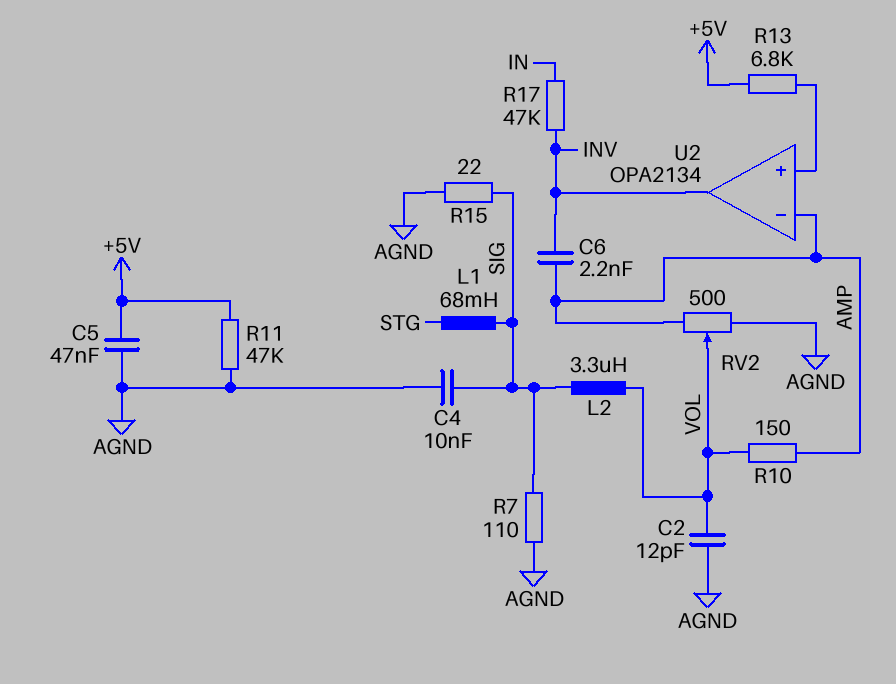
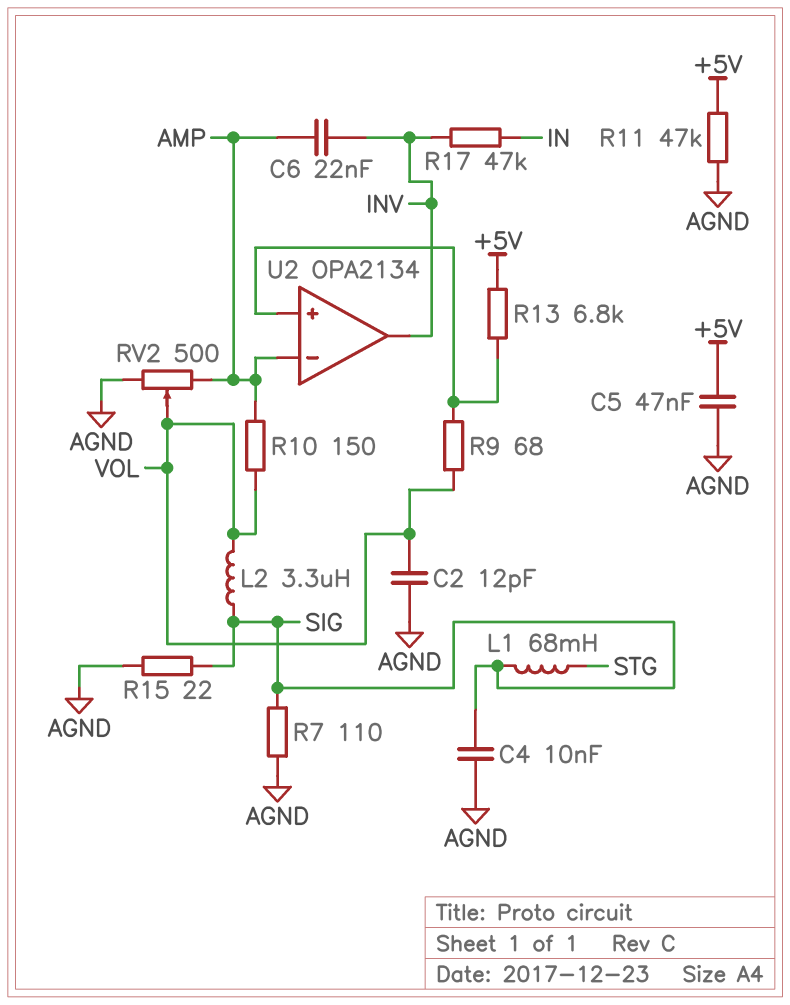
C6: 2.2nF (AMP, INV) -> 22nF (AMP, INV)
R9: none -> 68 (U2/in+, VOL)

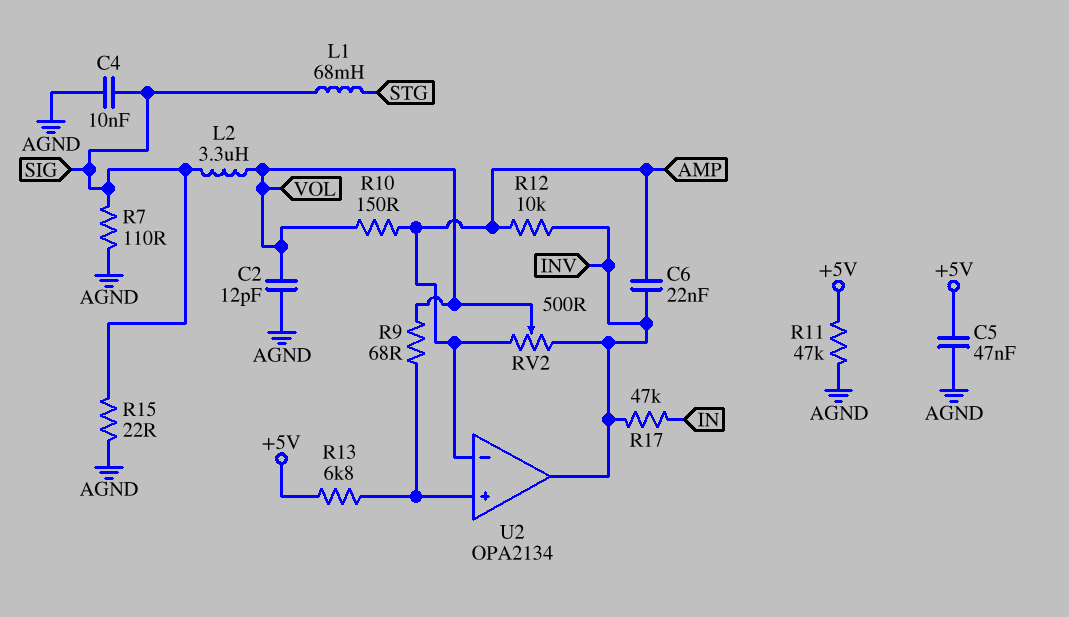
R12: none -> 10k (AMP, INV)
RV2: 500 (AGND, AMP, wiper VOL) -> 500 (AMP, INV, wiper VOL)

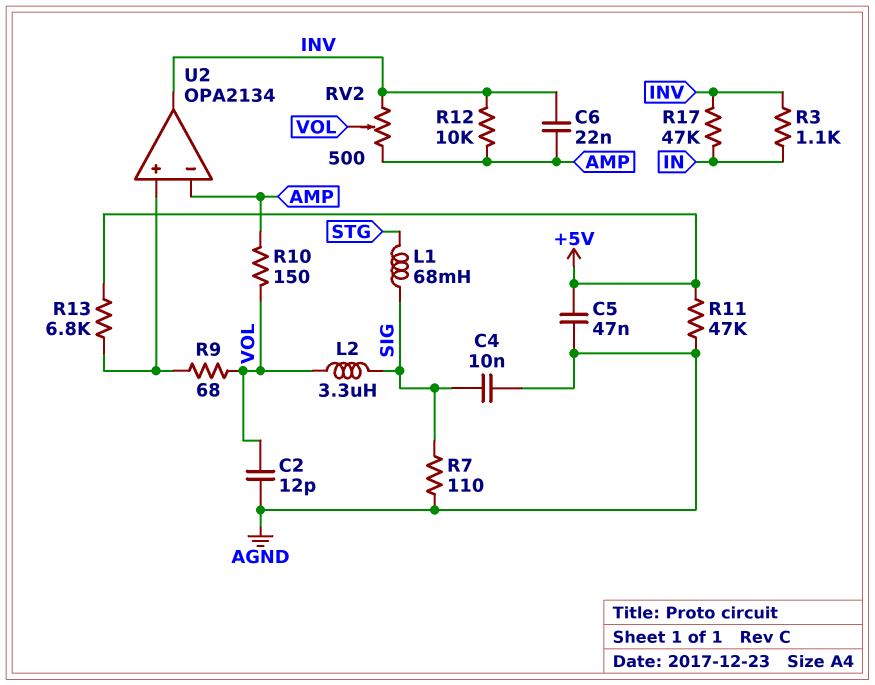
R3: none -> 1.1k (IN, INV)
R15: 22 (AGND, SIG) -> none

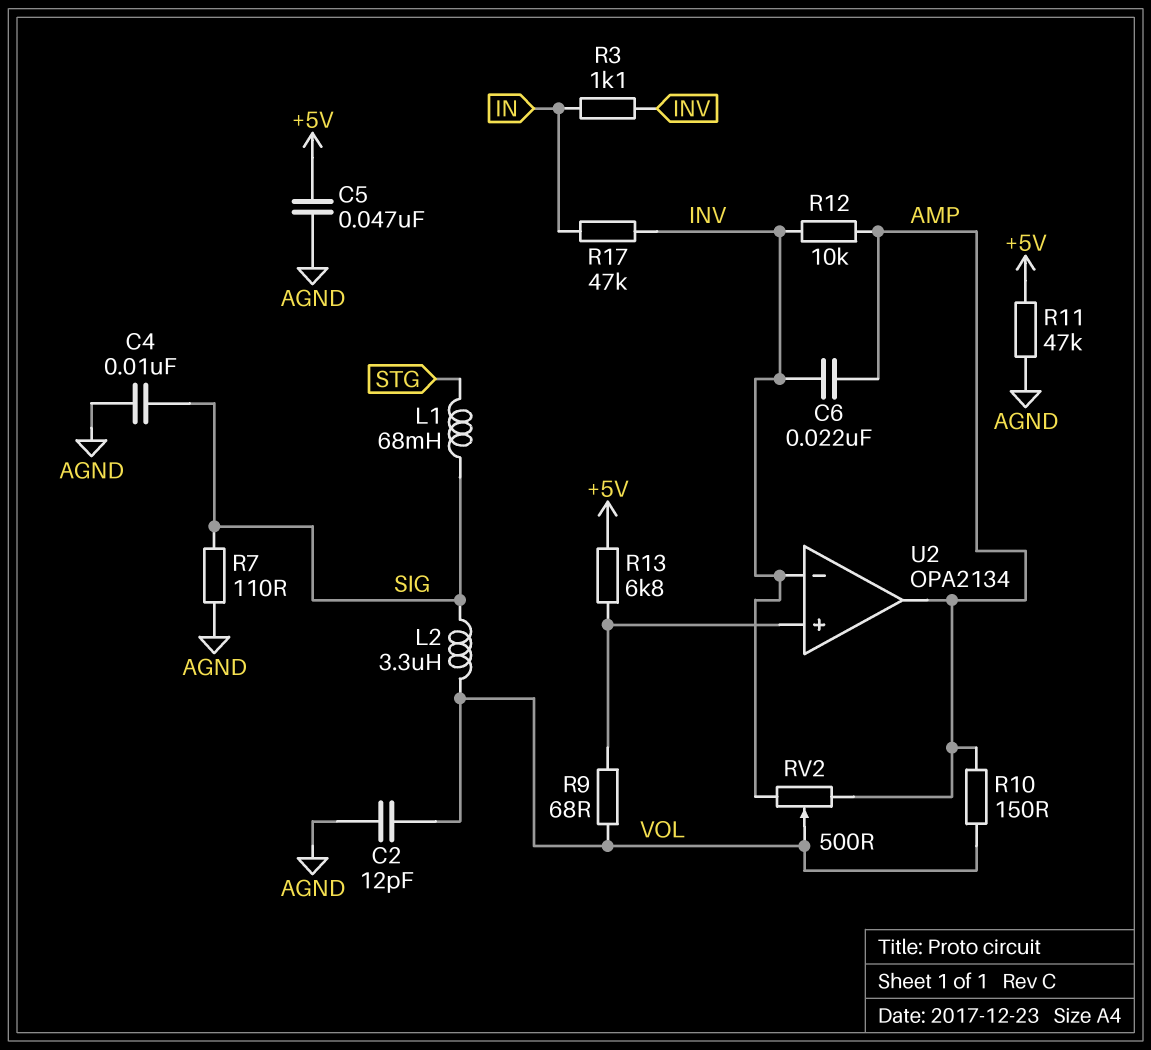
U2 pin in-: AMP -> INV
U2 pin out: INV -> AMP

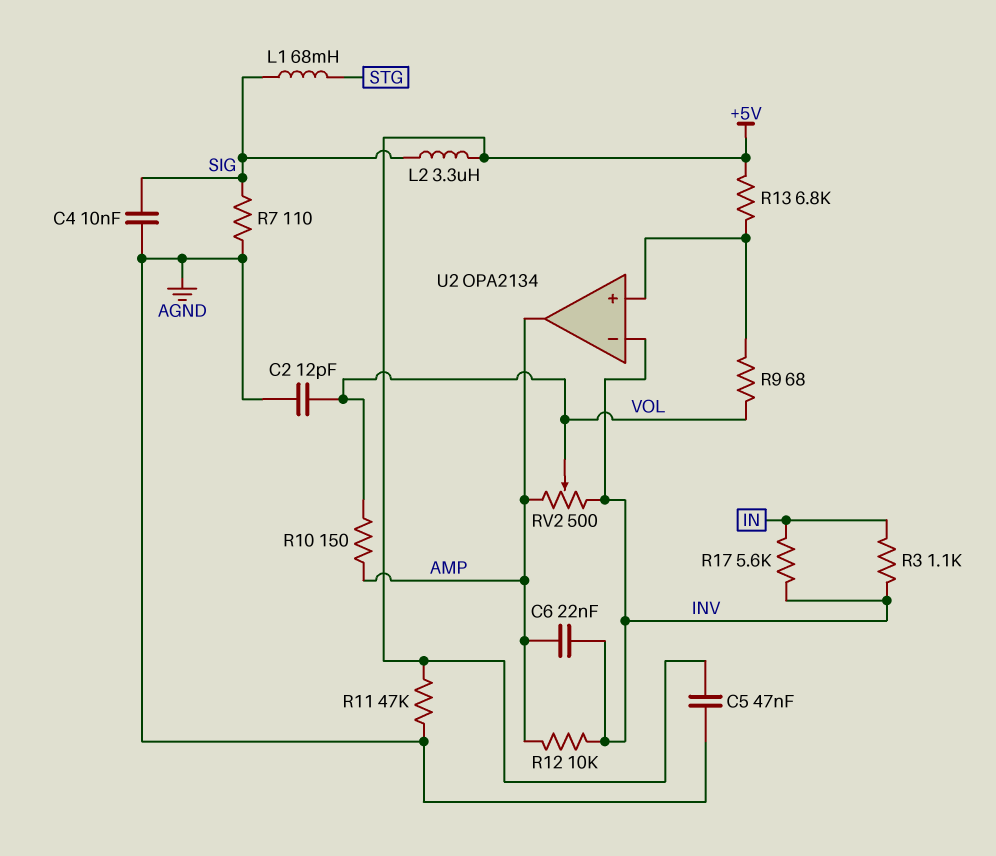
L2: 3.3uH (SIG, VOL) -> 3.3uH (+5V, SIG)
R17: 47k (IN, INV) -> 5.6k (IN, INV)

